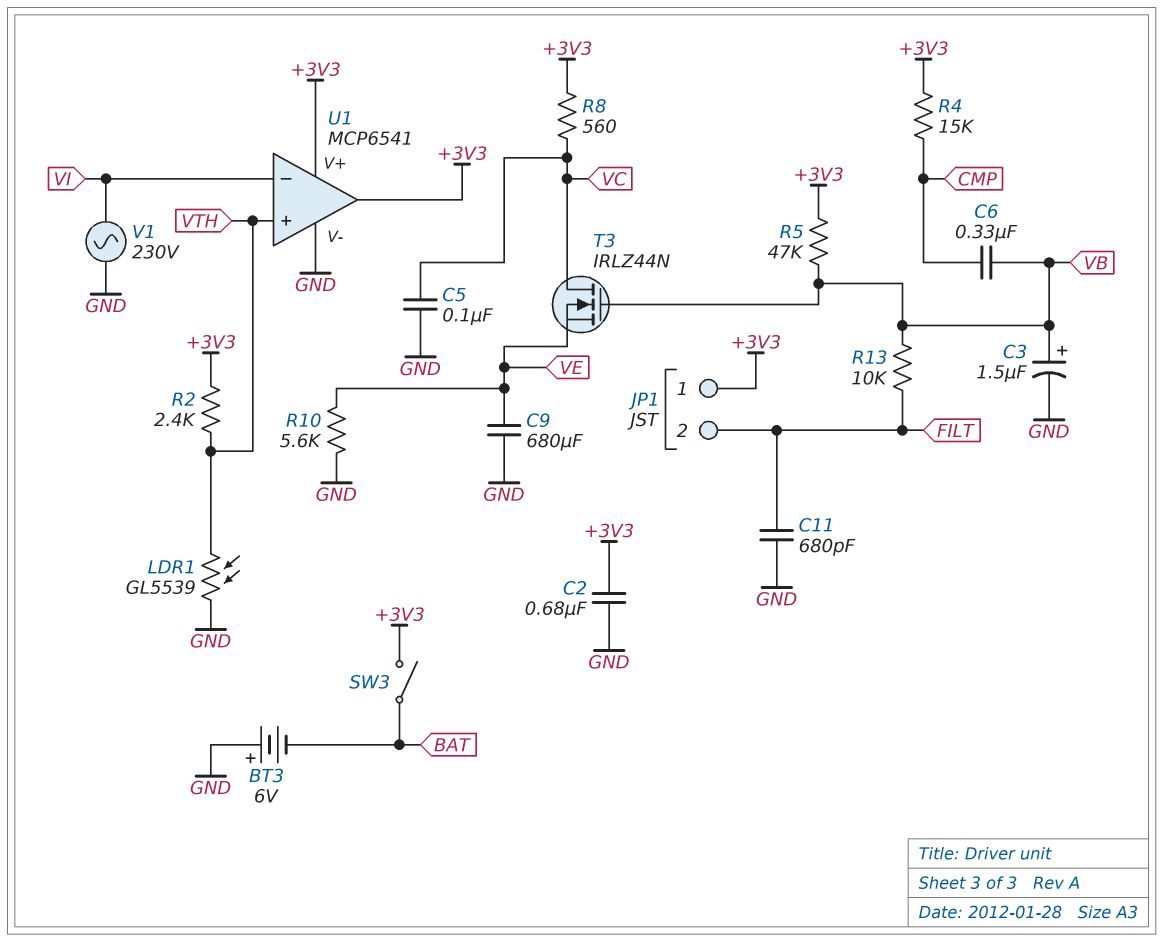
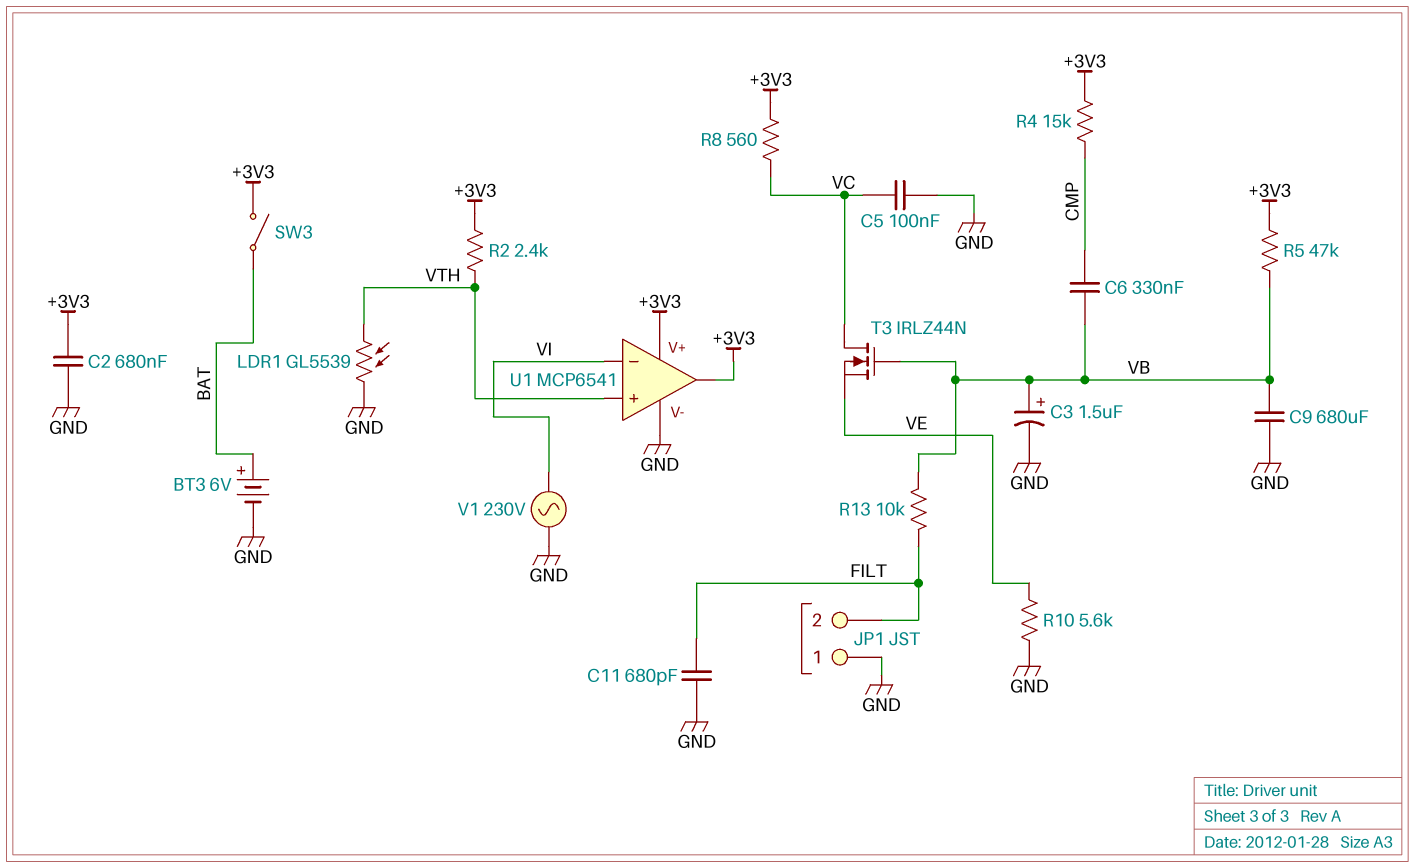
BT3: 6V (plus GND, minus BAT) -> 6V (plus BAT, minus GND)
C9: 680uF (GND, VE) -> 680uF (GND, VB)
JP1 pin 1: +3V3 -> GND

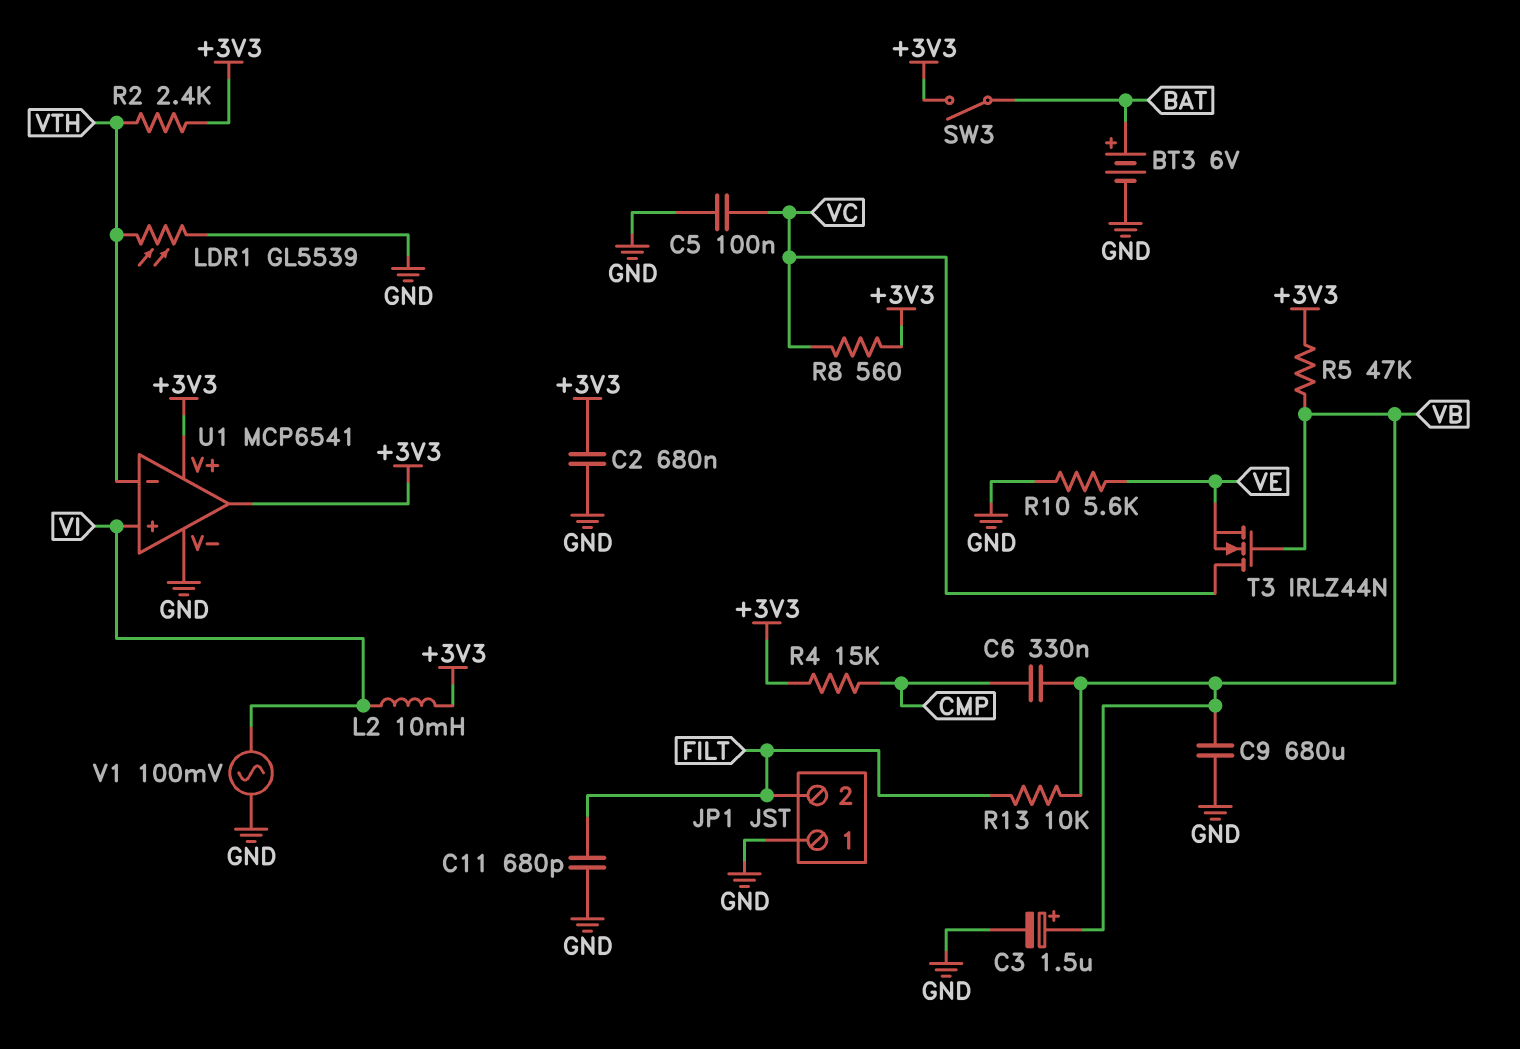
L2: none -> 10mH (+3V3, VI)
U1 pin in+: VTH -> VI
U1 pin in-: VI -> VTH
V1: AC 230V (GND, VI) -> AC 100mV (GND, VI)

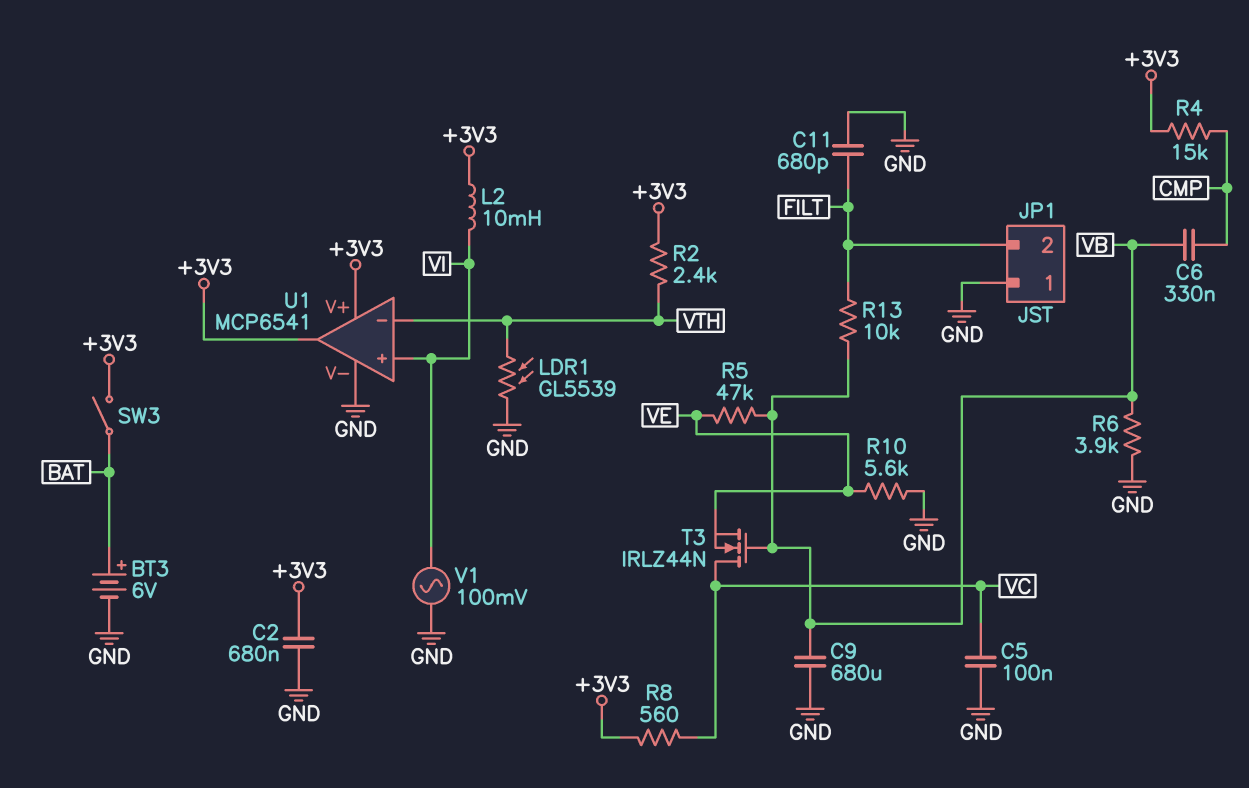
C3: 1.5uF (plus VB, minus GND) -> none
R5: 47k (+3V3, VB) -> 47k (VB, VE)
R6: none -> 3.9k (GND, VB)

